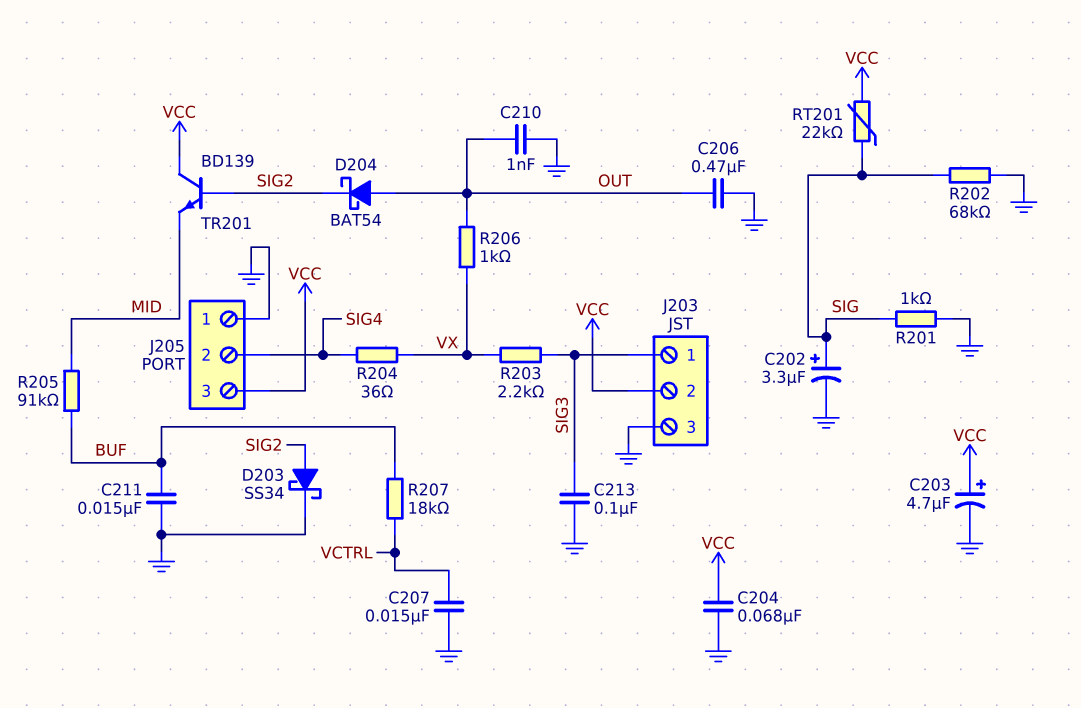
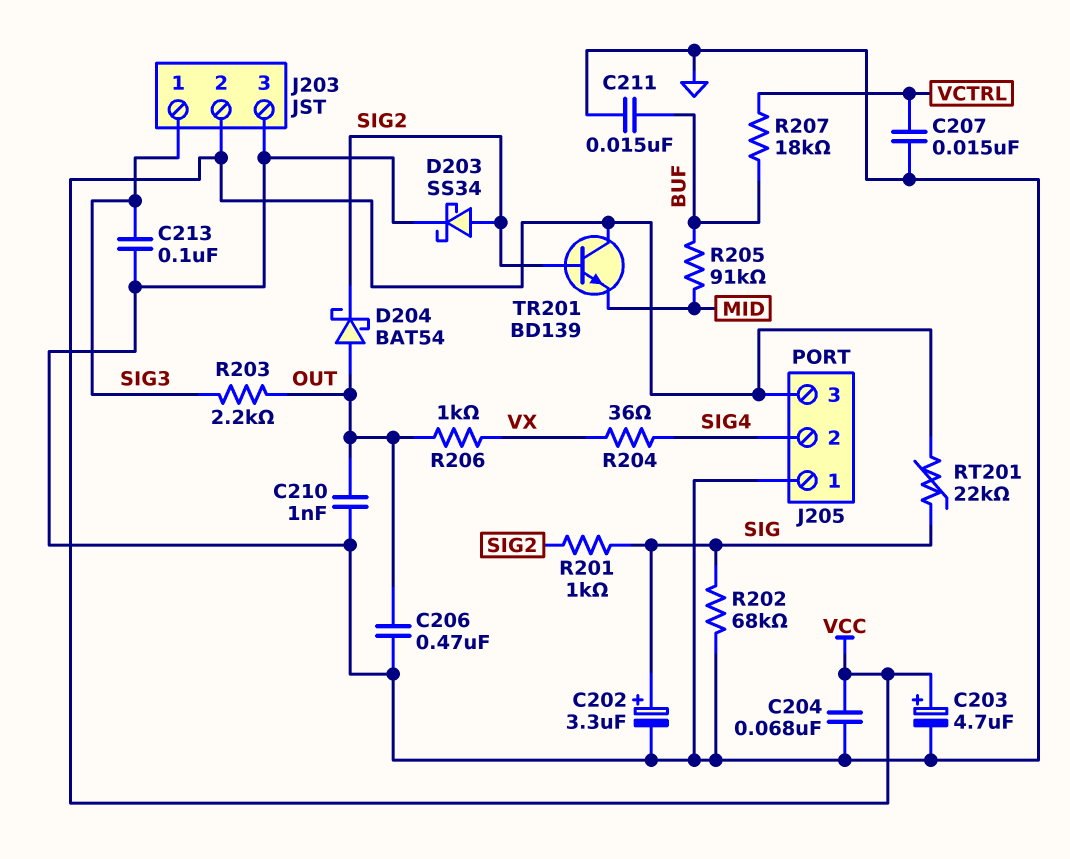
R201: 1k (GND, SIG) -> 1k (SIG, SIG2)
R203: 2.2k (SIG3, VX) -> 2.2k (OUT, SIG3)

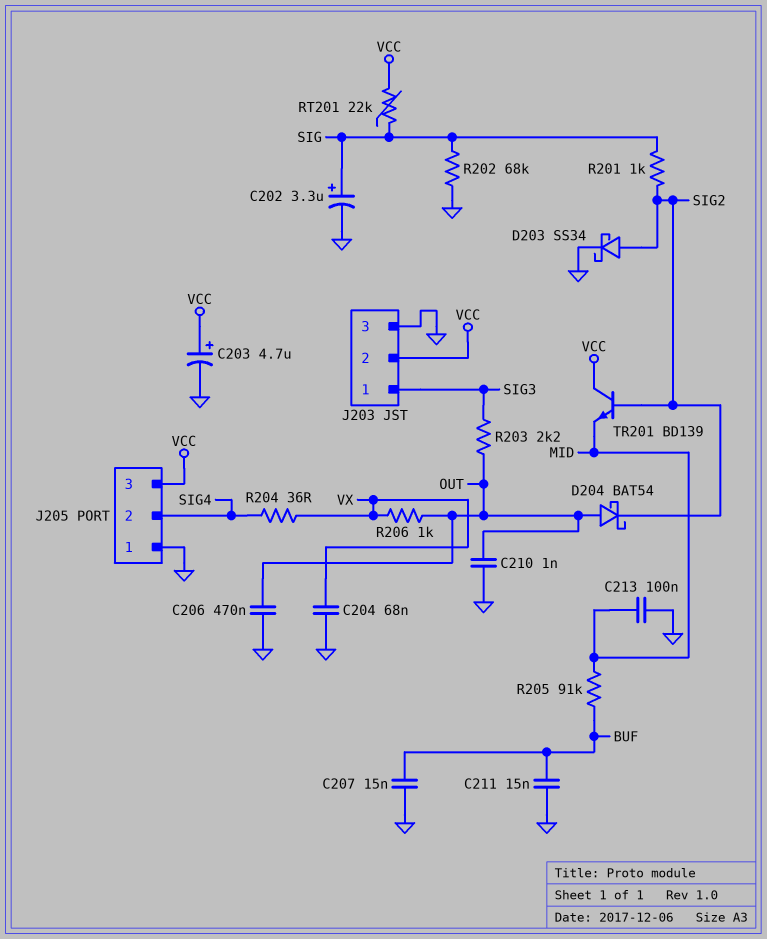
C204: 68nF (GND, VCC) -> 68nF (GND, VX)
C207: 15nF (GND, VCTRL) -> 15nF (BUF, GND)
C213: 100nF (GND, SIG3) -> 100nF (GND, MID)
R207: 18k (BUF, VCTRL) -> none

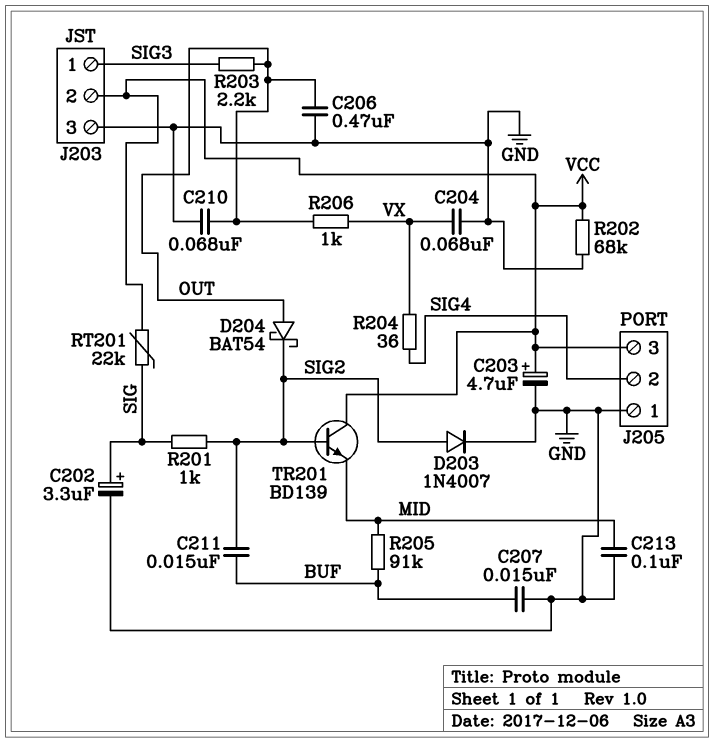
C210: 1nF (GND, OUT) -> 68nF (GND, OUT)
C211: 15nF (BUF, GND) -> 15nF (BUF, SIG2)
D203: schottky SS34 (A SIG2, K GND) -> diode 1N4007 (A SIG2, K GND)
R202: 68k (GND, SIG) -> 68k (GND, VCC)

